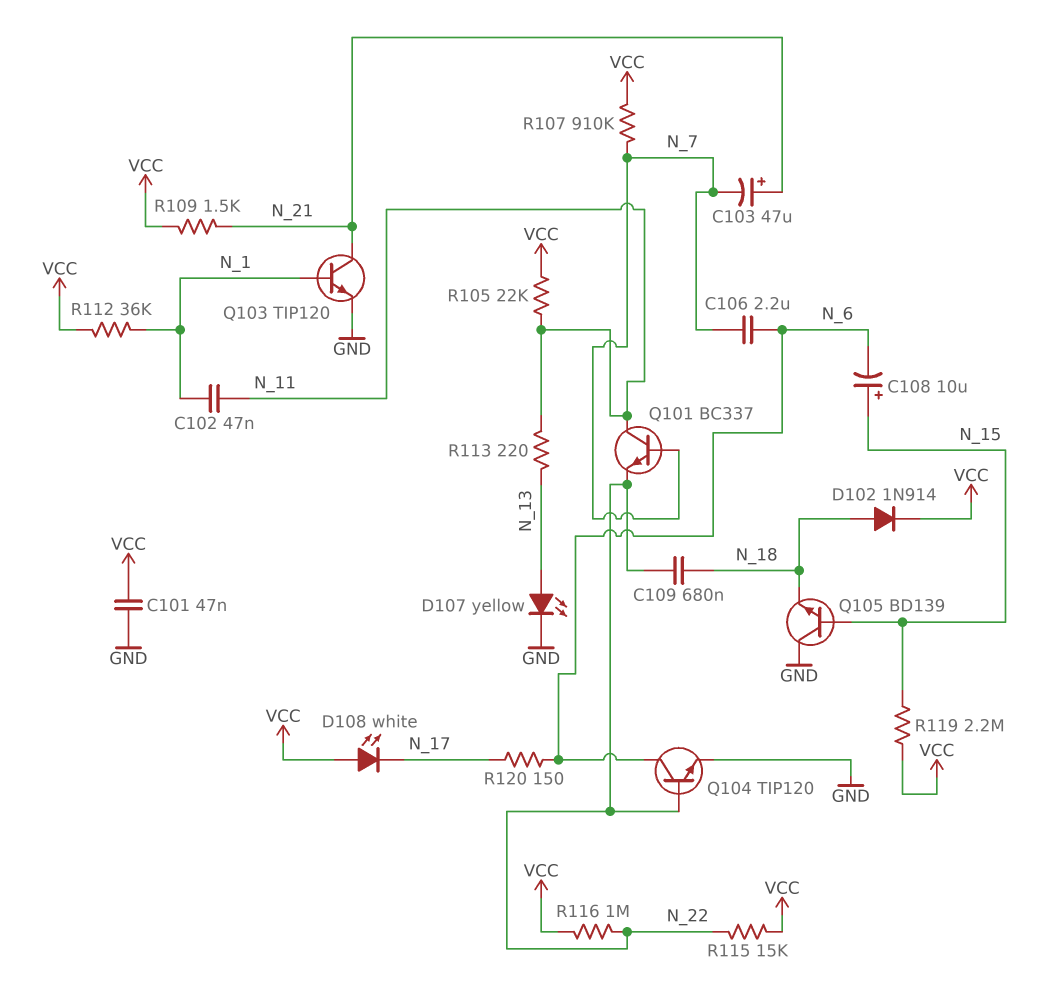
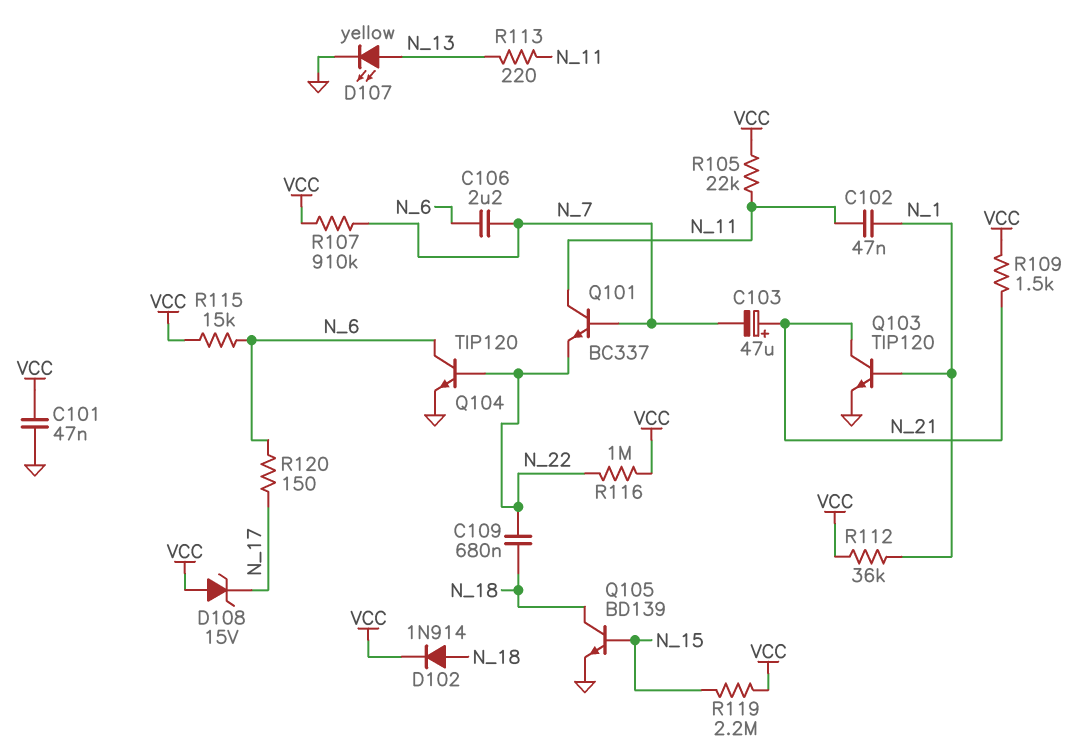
C108: 10uF (plus N_15, minus N_6) -> none
D108: LED white (A VCC, K N_17) -> zener 15V (A VCC, K N_17)
Q105: NPN BD139 (B N_15, C GND, E N_18) -> NPN BD139 (B N_15, C N_18, E GND)
R115: 15k (N_22, VCC) -> 15k (N_6, VCC)

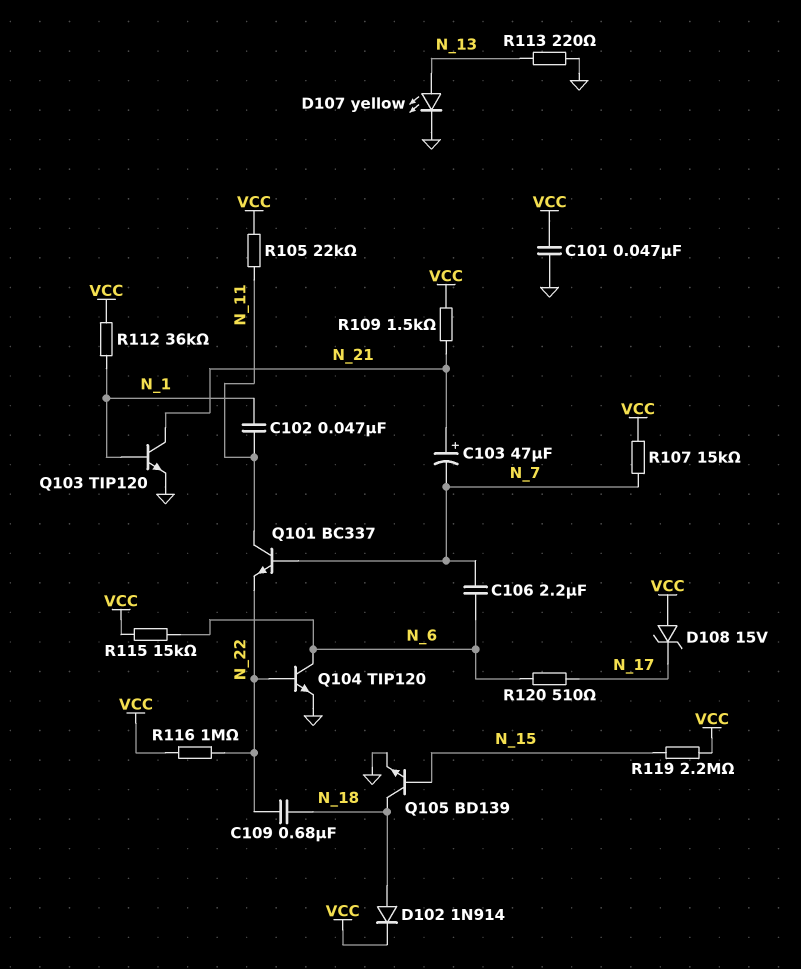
R107: 910k (N_7, VCC) -> 15k (N_7, VCC)
R113: 220 (N_11, N_13) -> 220 (GND, N_13)
R120: 150 (N_6, N_17) -> 510 (N_6, N_17)

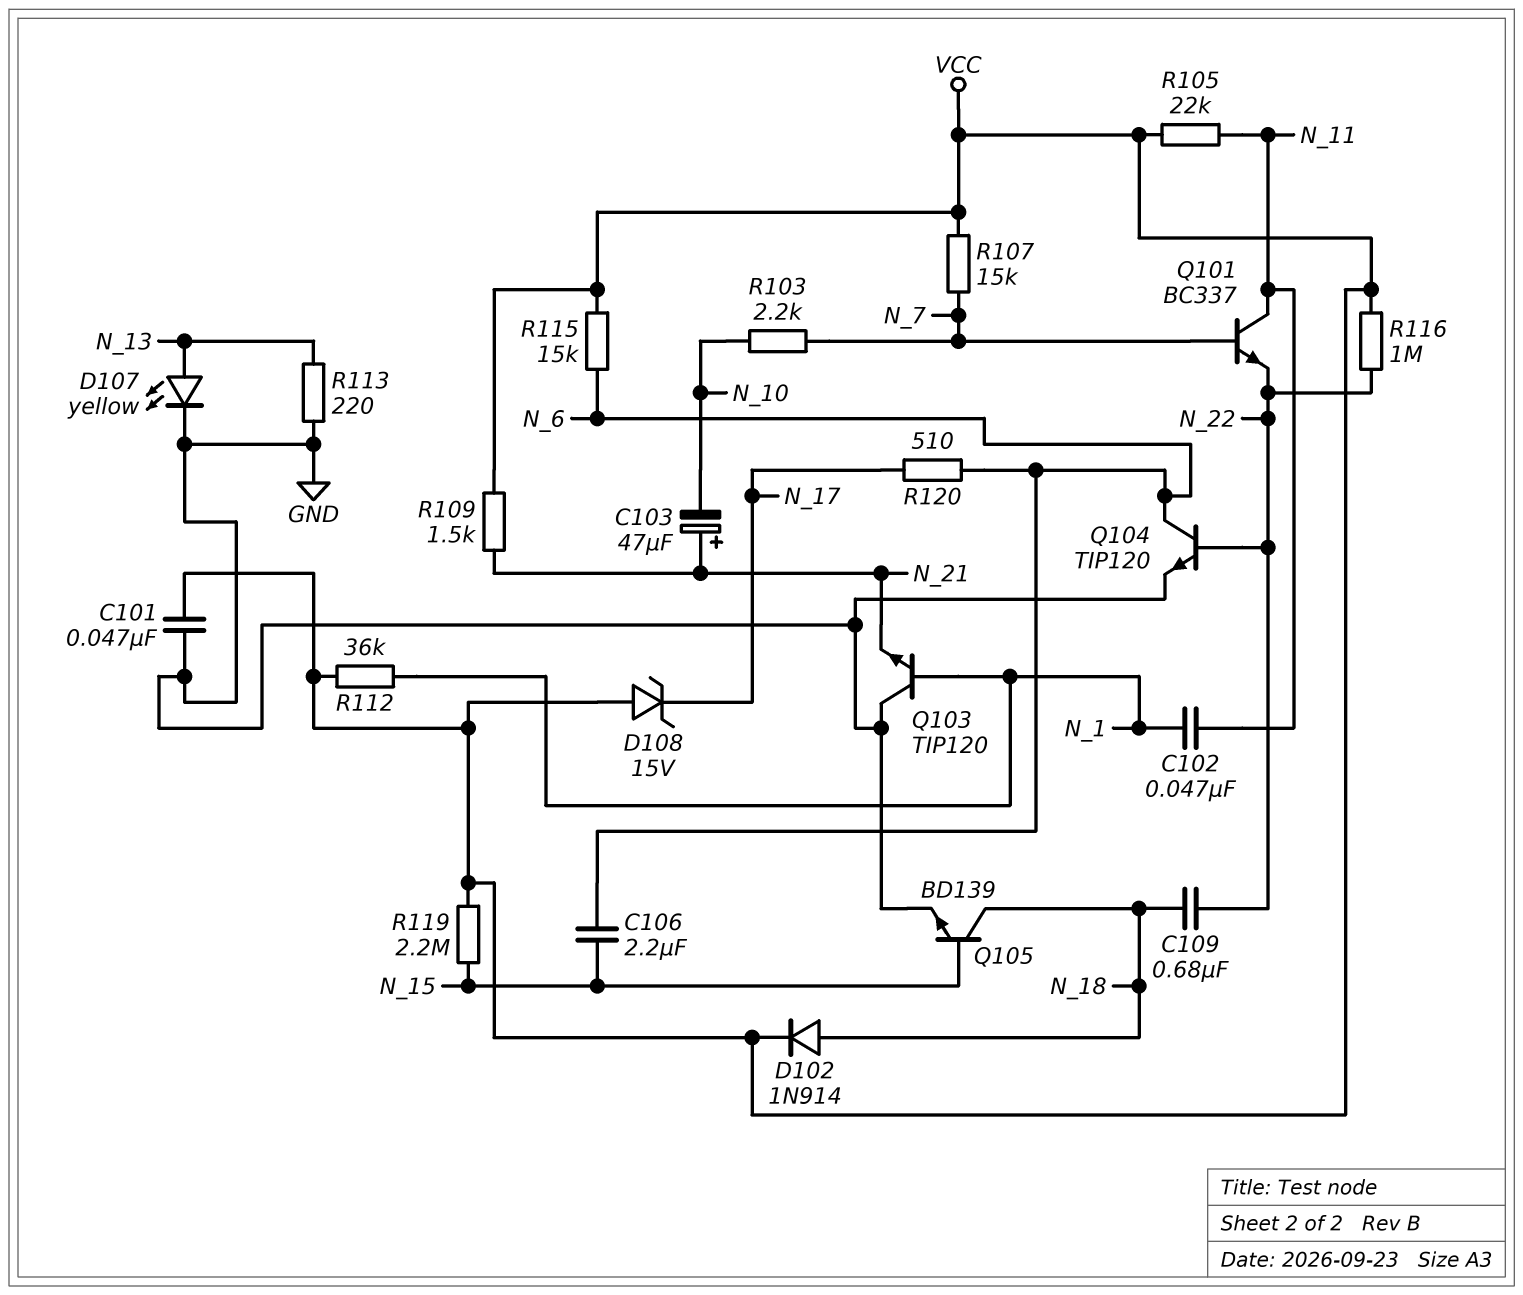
C103: 47uF (plus N_21, minus N_7) -> 47uF (plus N_21, minus N_10)
C106: 2.2uF (N_6, N_7) -> 2.2uF (N_6, N_15)
Q103: NPN TIP120 (B N_1, C N_21, E GND) -> NPN TIP120 (B N_1, C GND, E N_21)
R103: none -> 2.2k (N_7, N_10)

